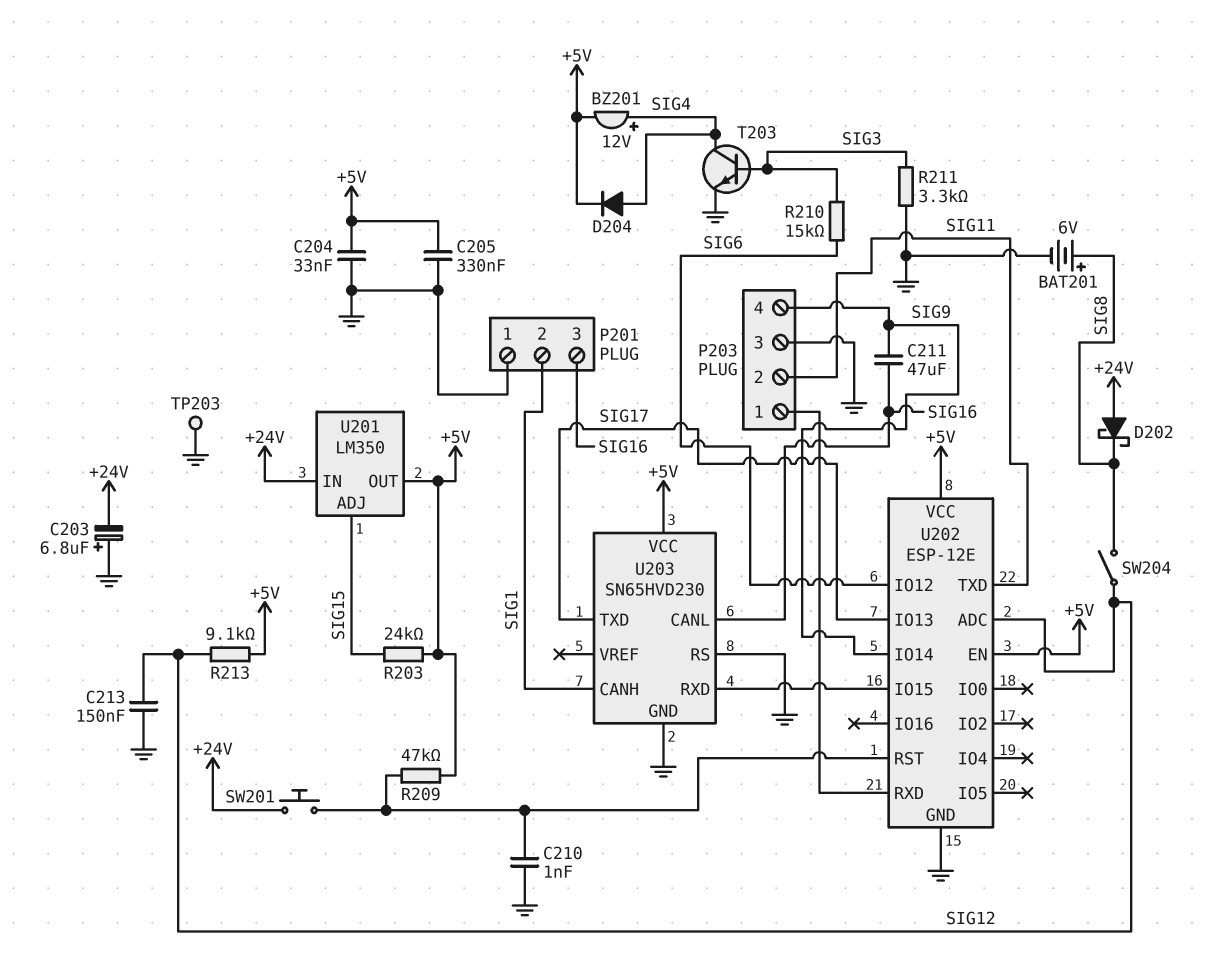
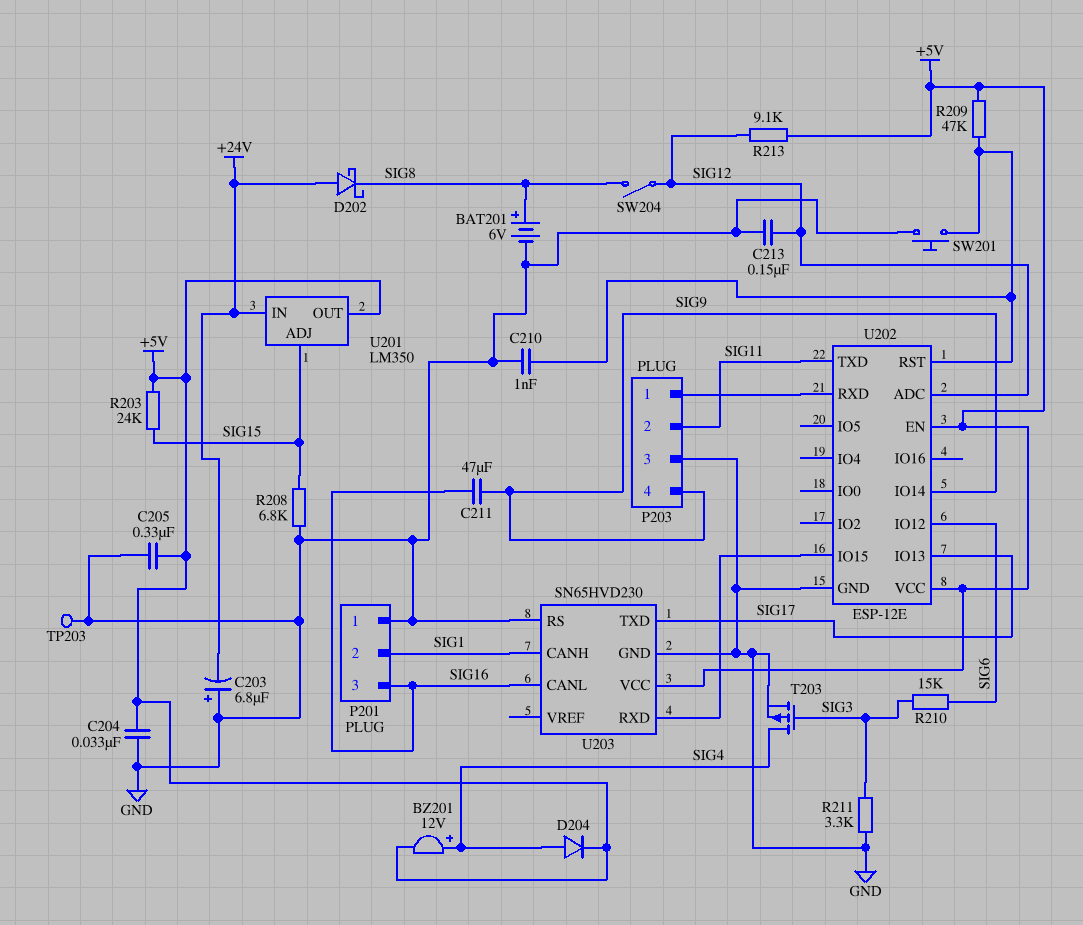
R208: none -> 6.8k (GND, SIG15)
SW201: button (+24V, U202/RST) -> button (GND, U202/RST)
T203: NPN (B SIG3, C SIG4, E GND) -> PMOS (G SIG3, D SIG4, S GND)

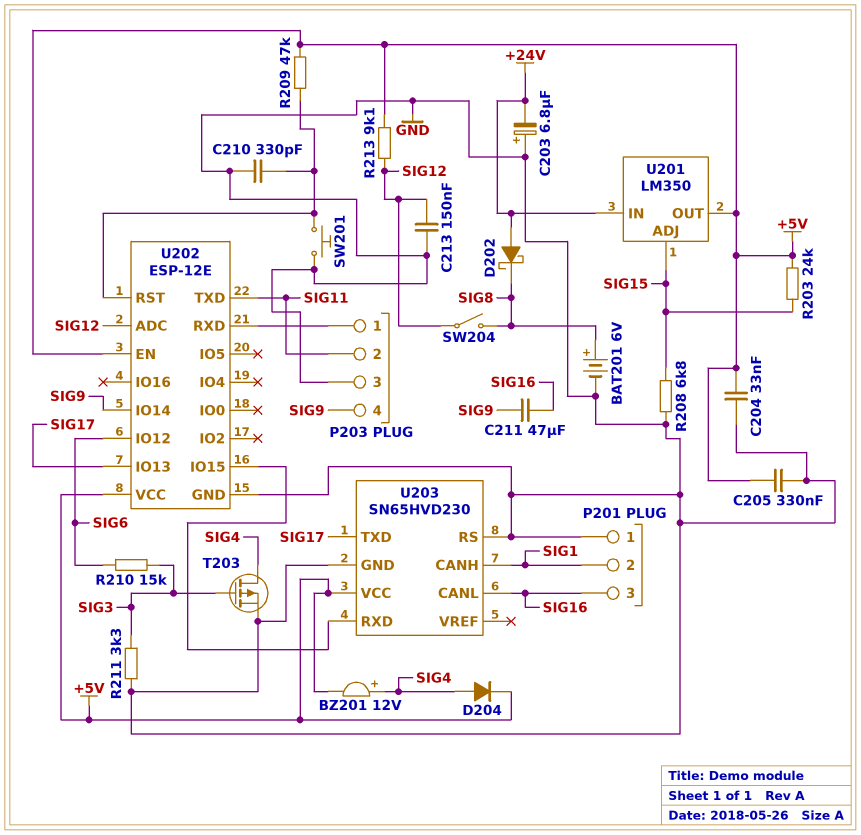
C210: 1nF (GND, U202/RST) -> 330pF (GND, U202/RST)
TP203: test point (GND) -> none

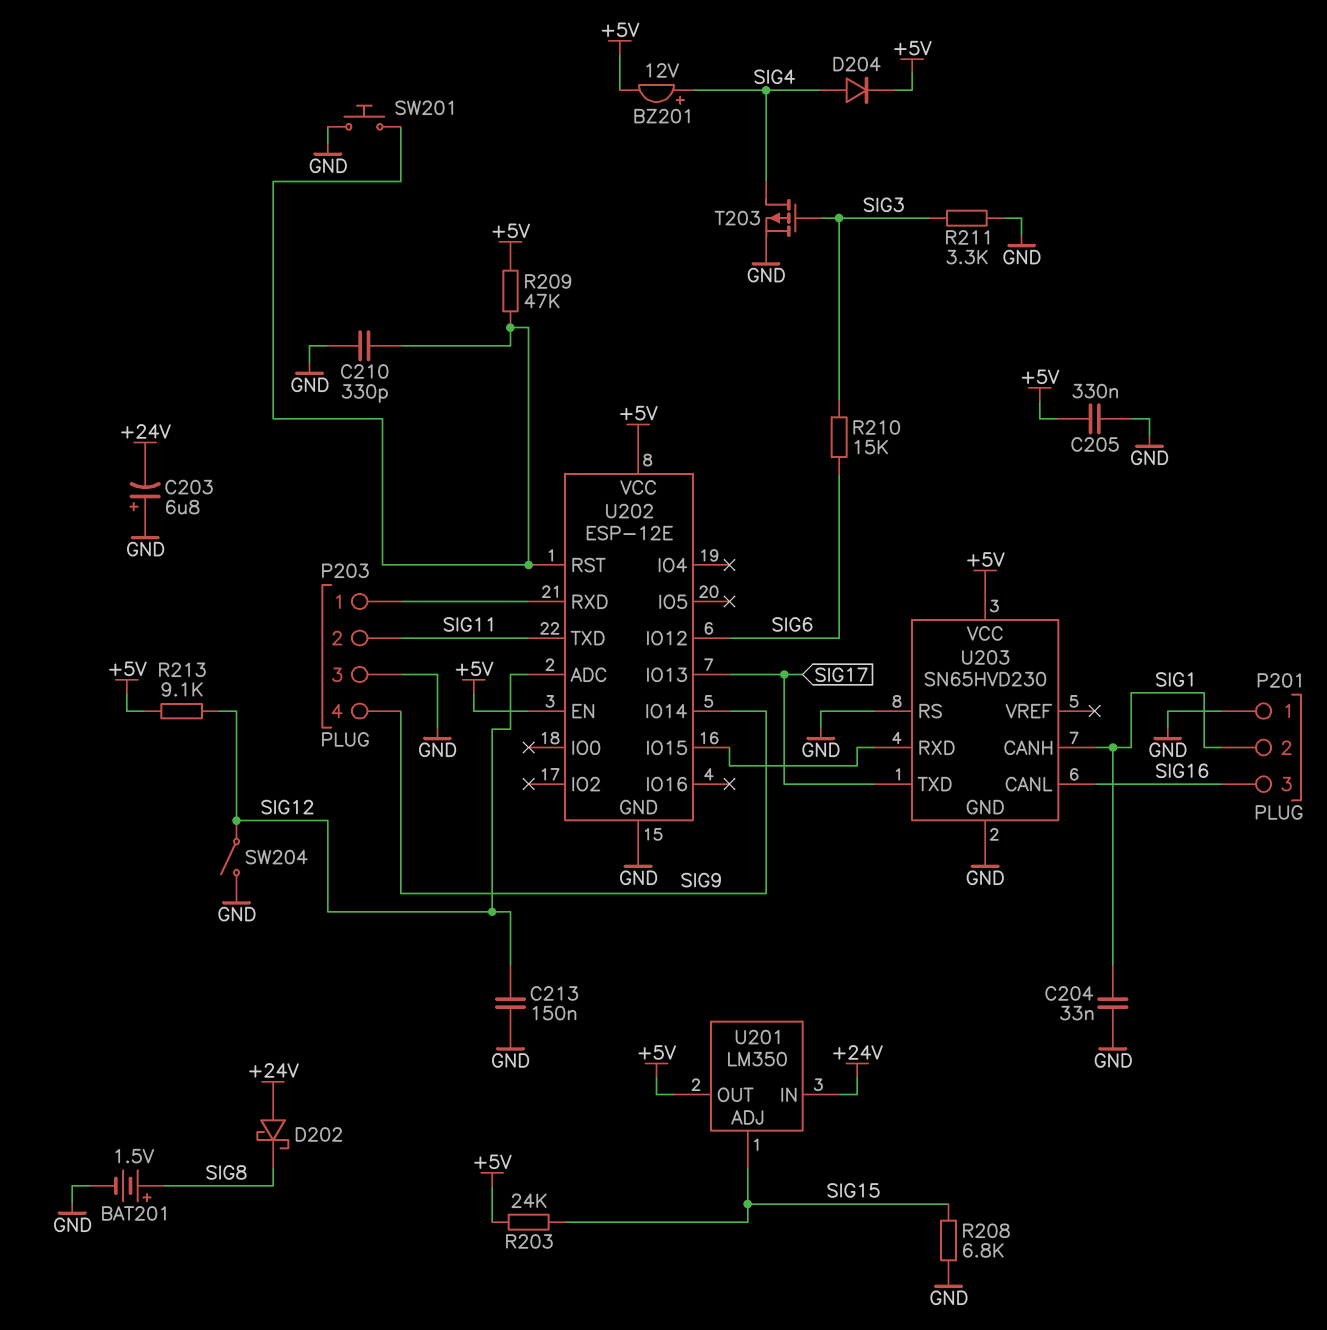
BAT201: 6V (plus SIG8, minus GND) -> 1.5V (plus SIG8, minus GND)
C204: 33nF (+5V, GND) -> 33nF (GND, SIG1)
C211: 47uF (SIG9, SIG16) -> none
SW204: switch (SIG8, SIG12) -> switch (GND, SIG12)

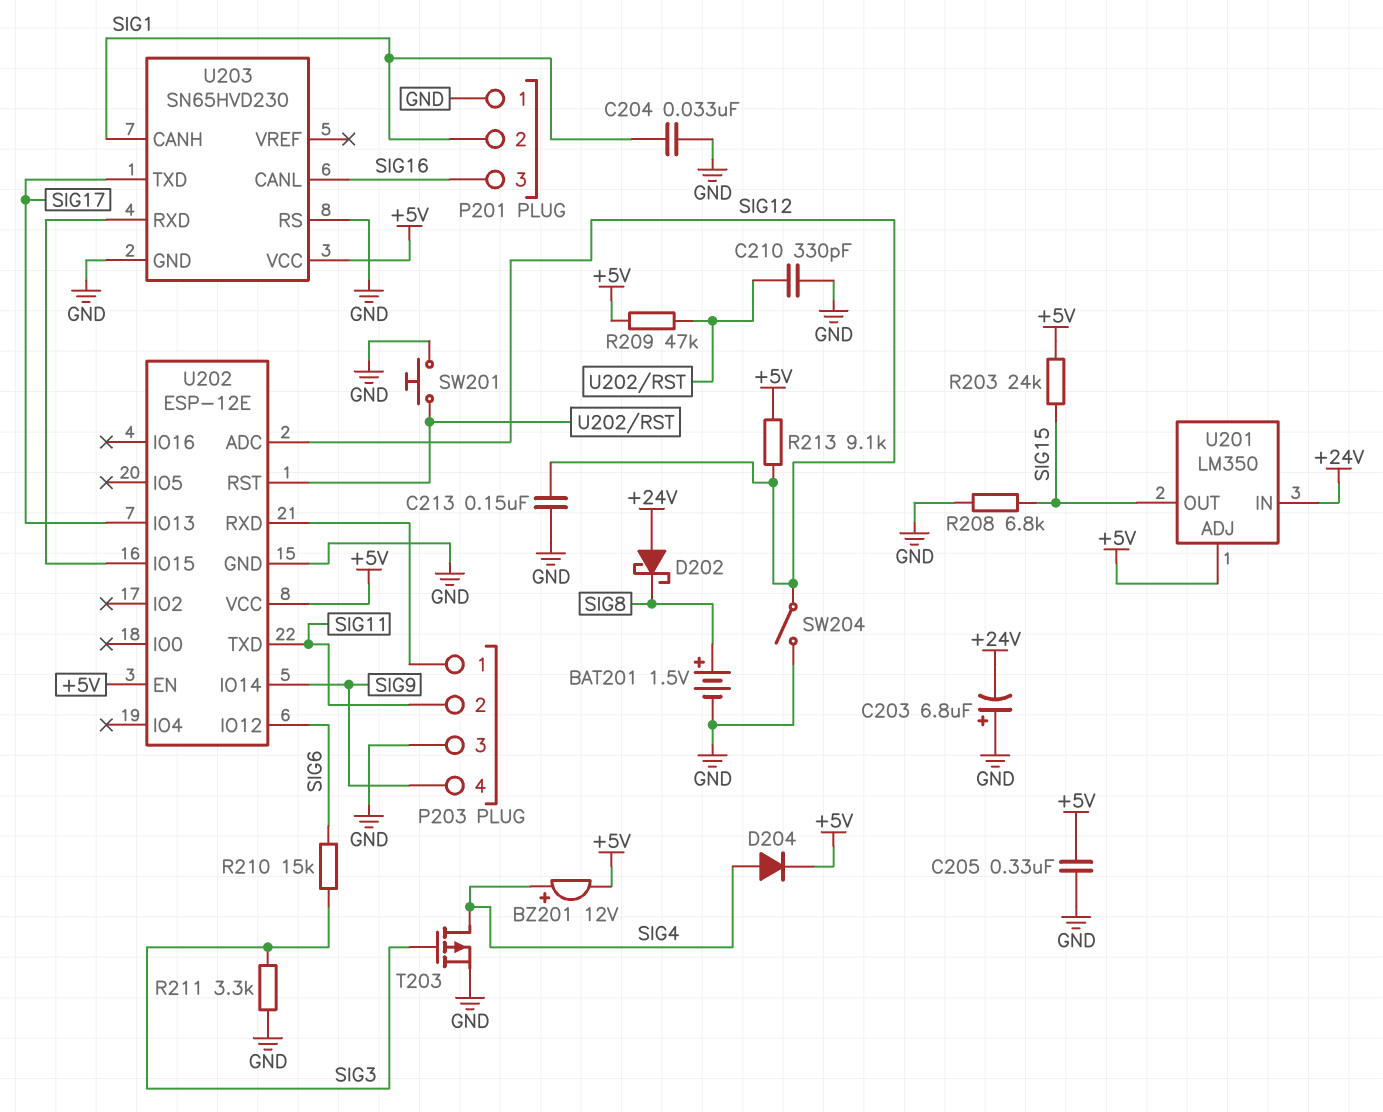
U201 pin ADJ: SIG15 -> +5V
U201 pin OUT: +5V -> SIG15

